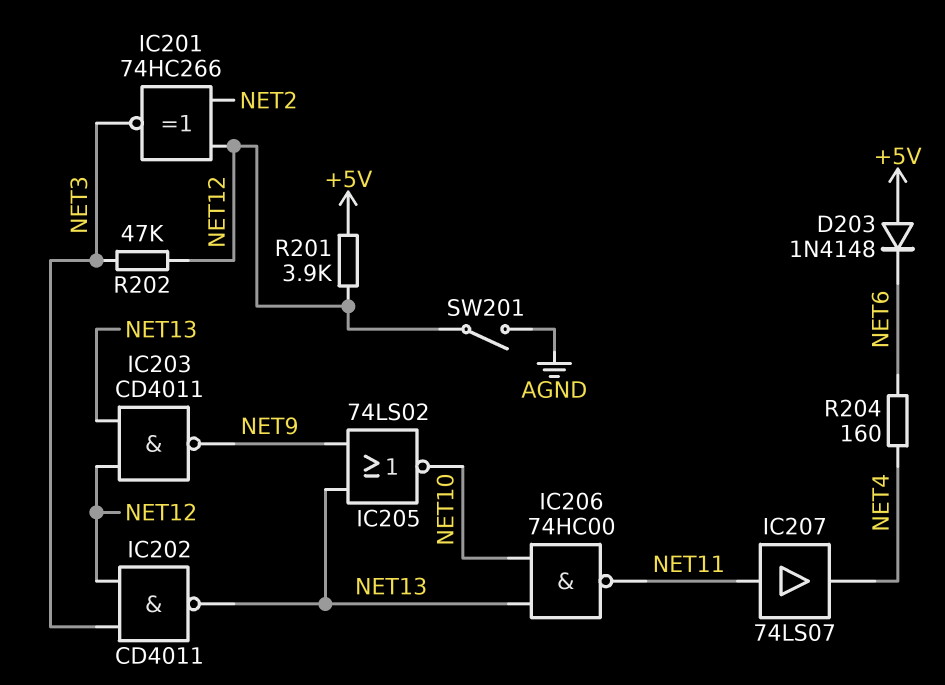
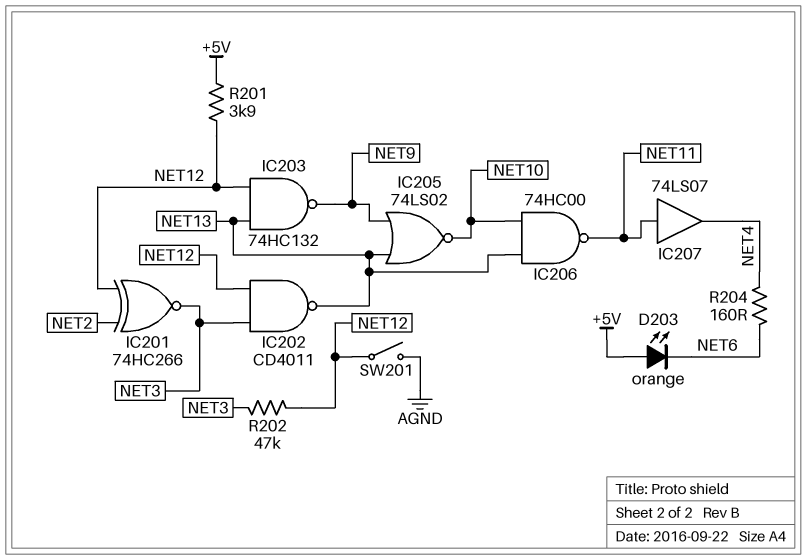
D203: diode 1N4148 (A +5V, K NET6) -> LED orange (A +5V, K NET6)
IC203: NAND CD4011 (in NET12, in NET13, out NET9) -> NAND 74HC132 (in NET12, in NET13, out NET9)

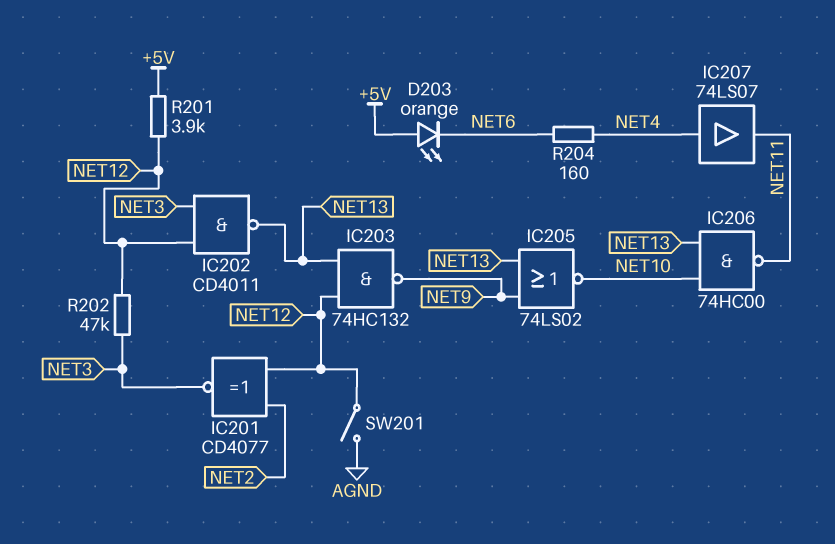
IC201: XNOR 74HC266 (in NET2, in NET12, out NET3) -> XNOR CD4077 (in NET2, in NET12, out NET3)
IC207: buffer 74LS07 (in NET11, out NET4) -> buffer 74LS07 (in NET4, out NET11)

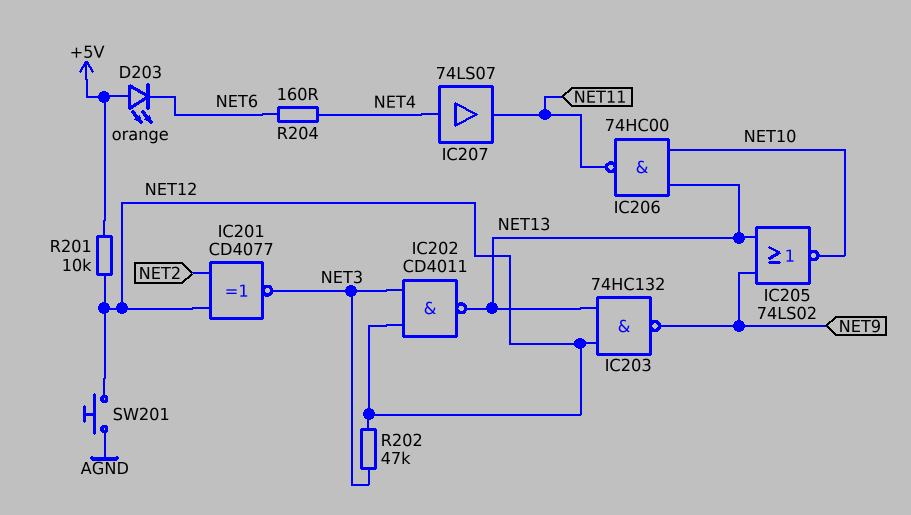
R201: 3.9k (+5V, NET12) -> 10k (+5V, NET12)
SW201: switch (AGND, NET12) -> button (AGND, NET12)

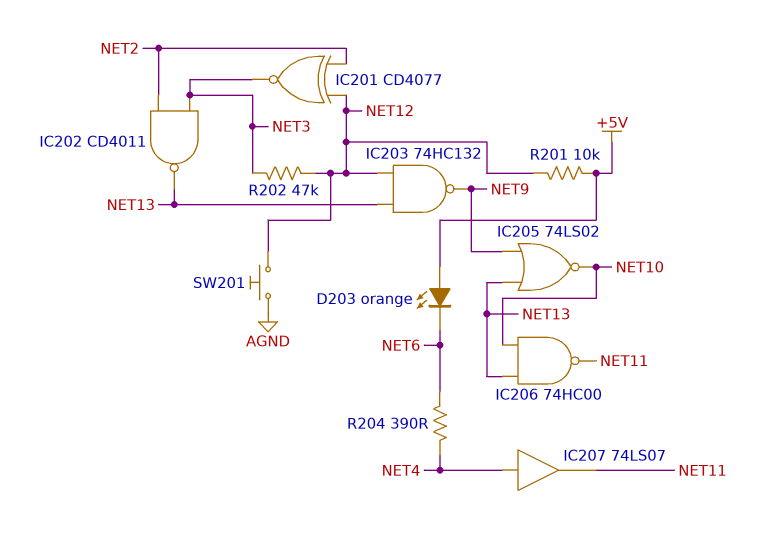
IC202: NAND CD4011 (in NET3, in NET12, out NET13) -> NAND CD4011 (in NET2, in NET3, out NET13)
R204: 160 (NET4, NET6) -> 390 (NET4, NET6)

